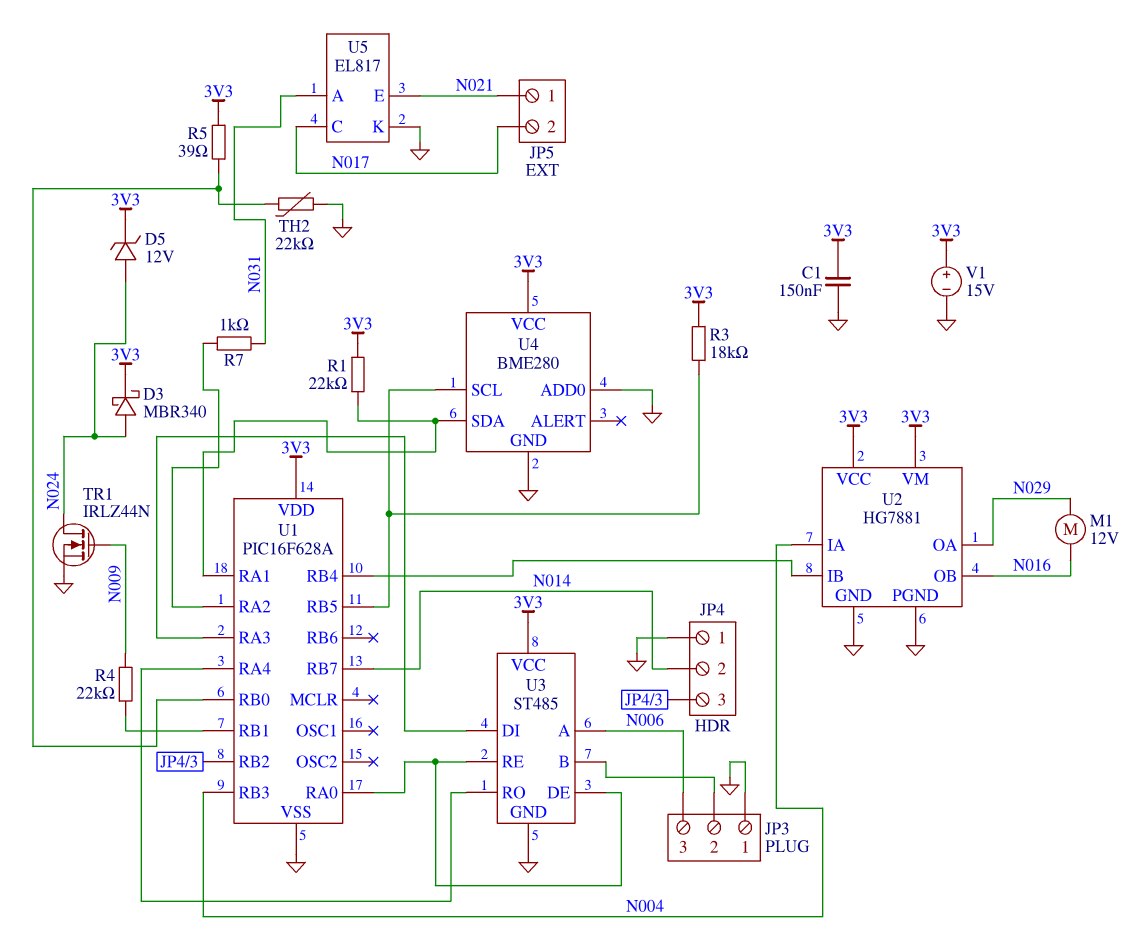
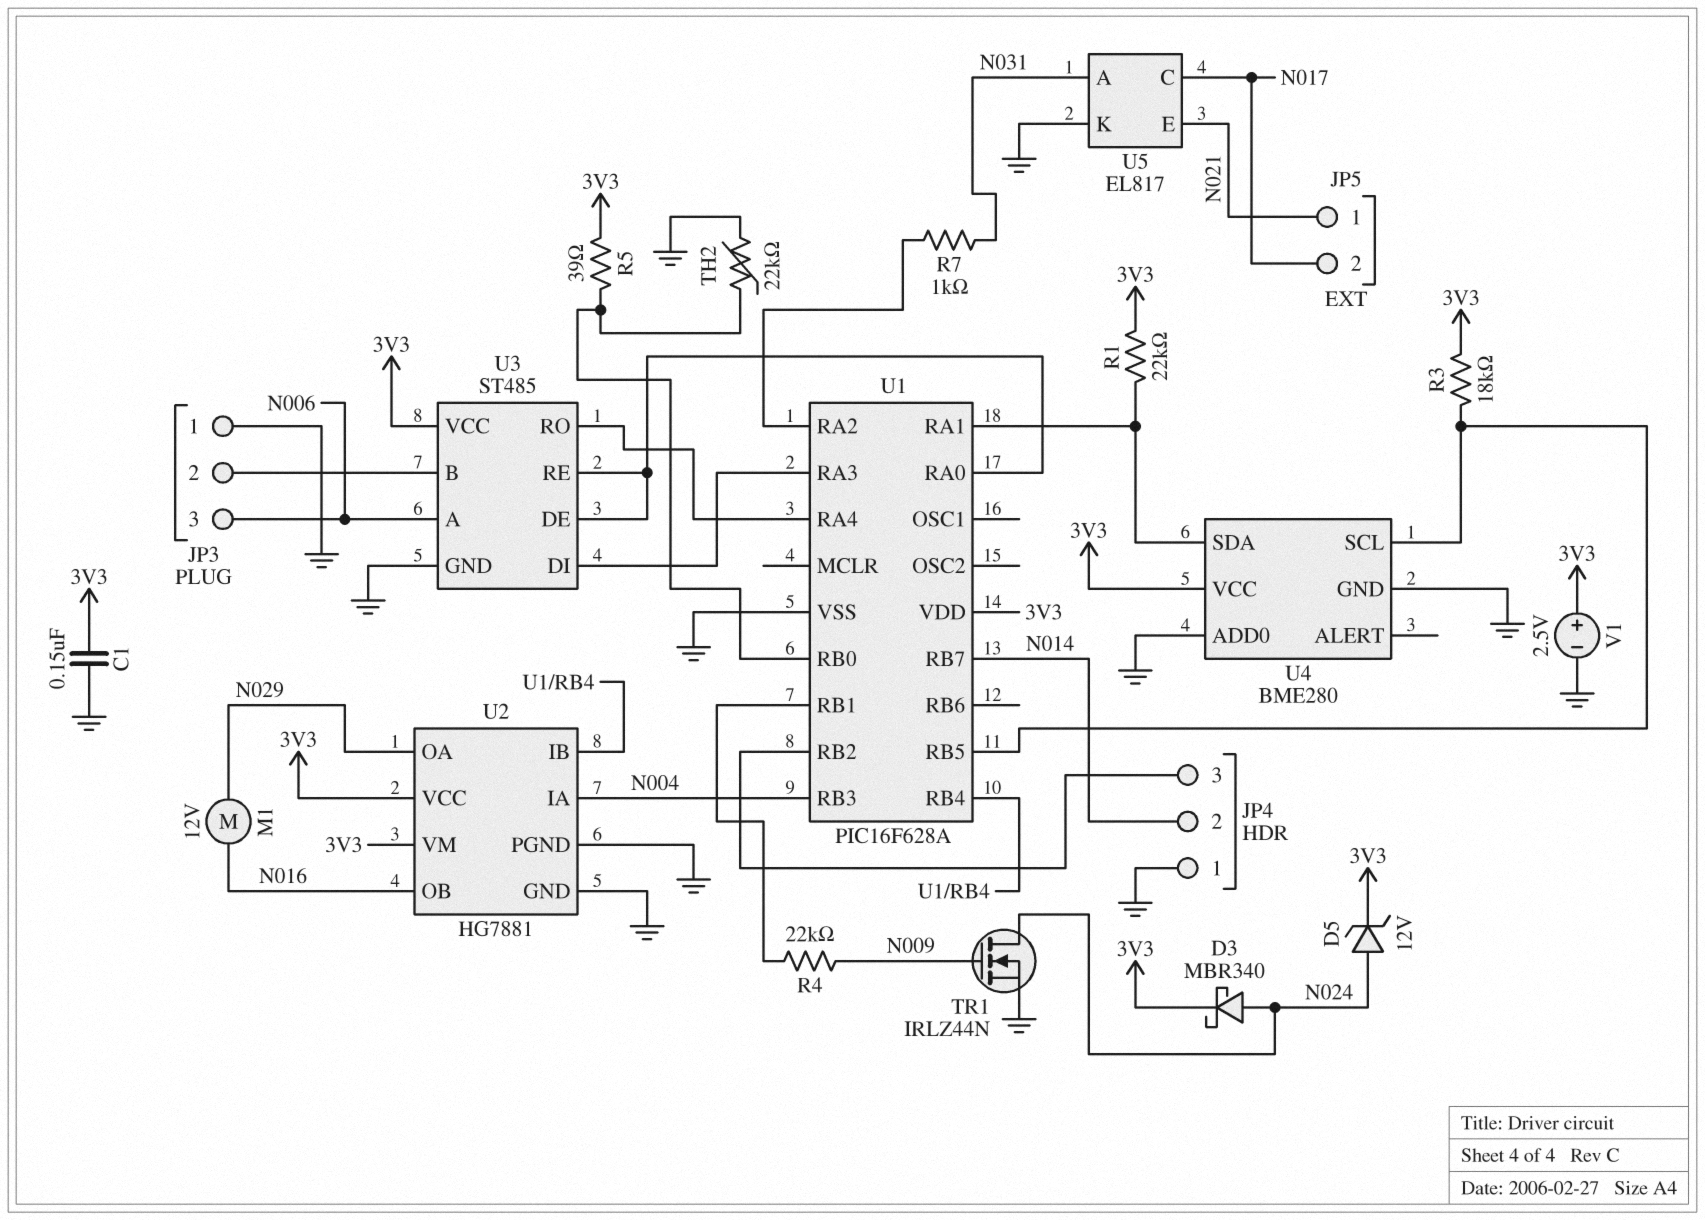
V1: 15V (plus 3V3, minus GND) -> 2.5V (plus 3V3, minus GND)

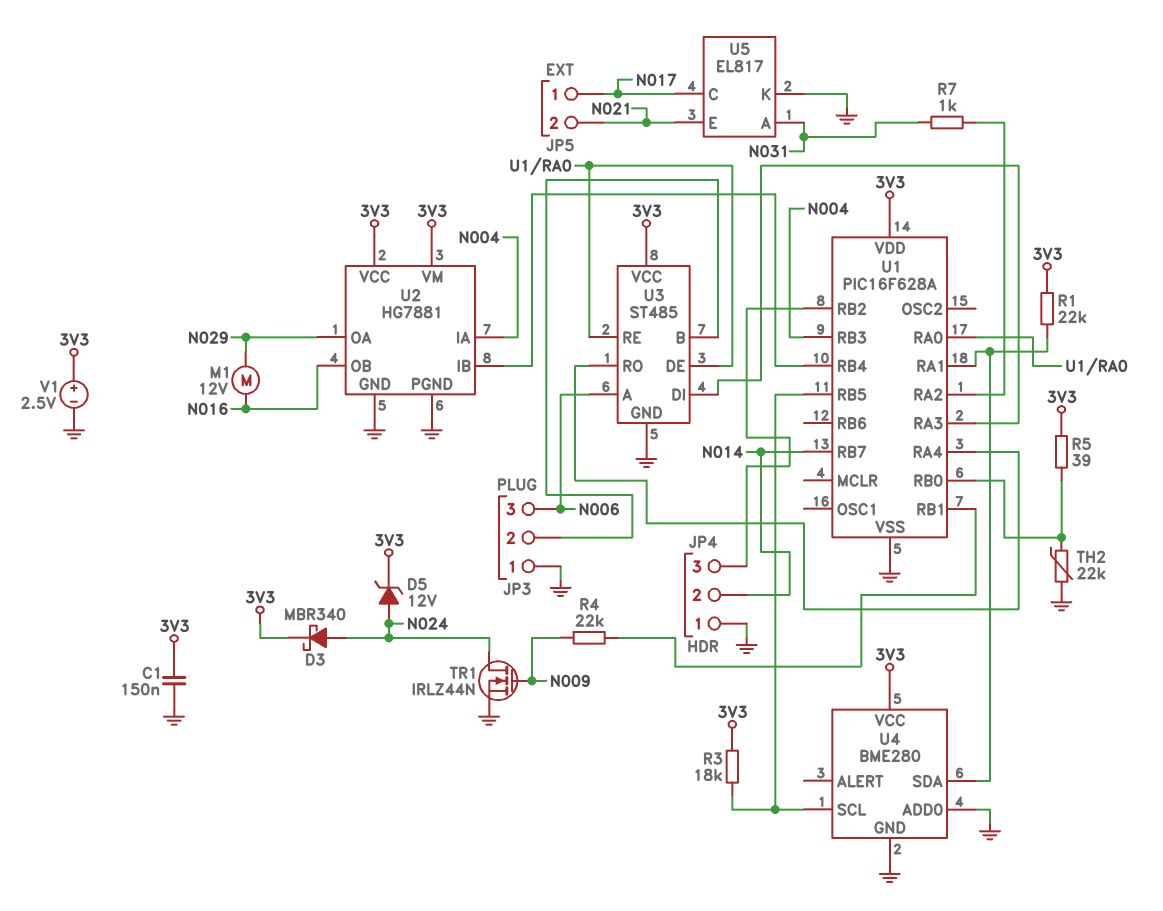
JP5 pin 1: N021 -> N017
JP5 pin 2: N017 -> N021

